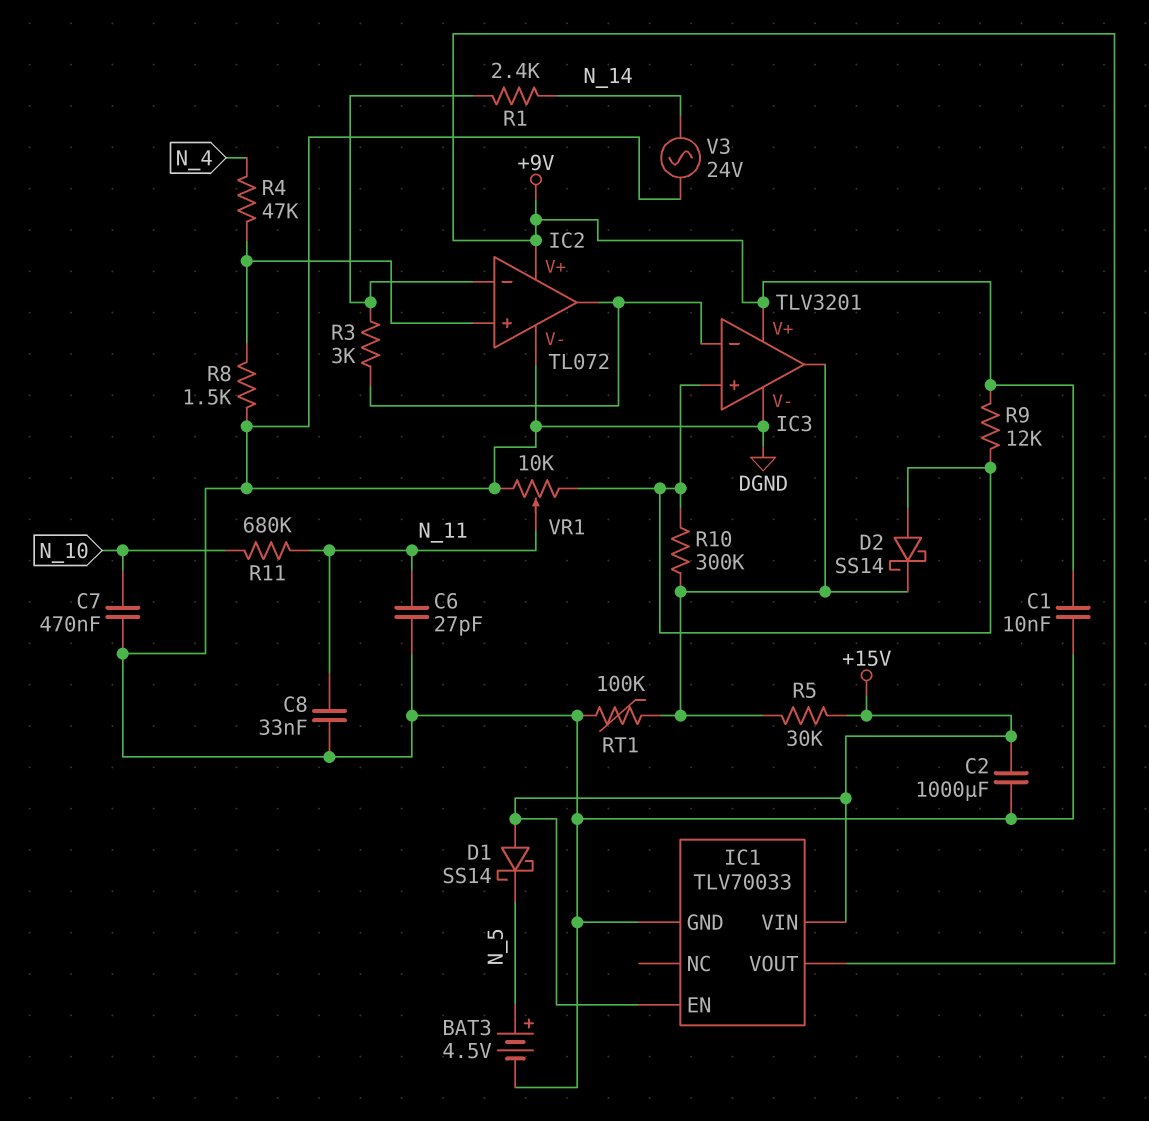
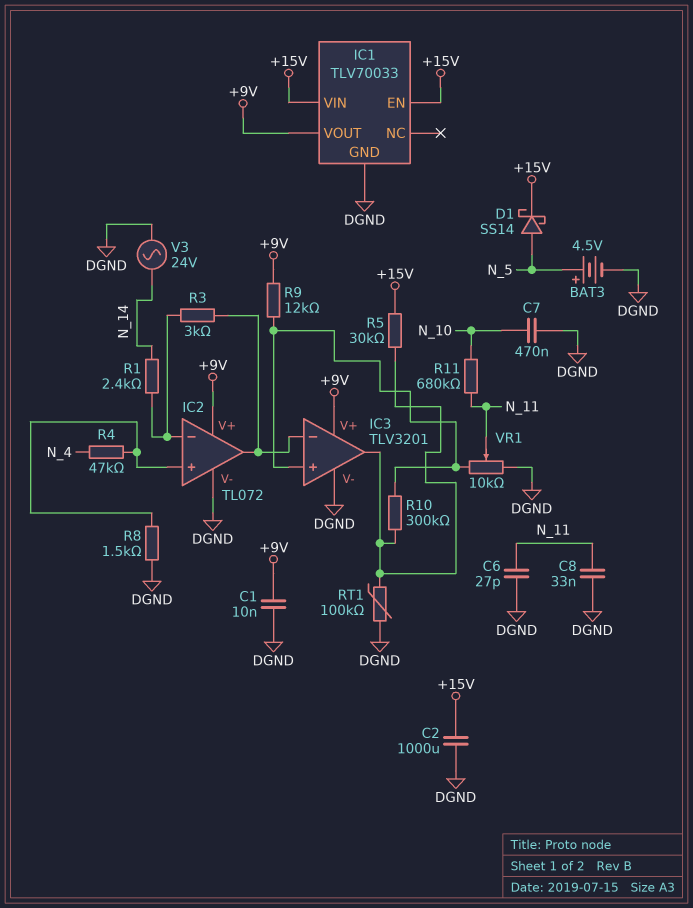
D1: schottky SS14 (A +15V, K N_5) -> schottky SS14 (A N_5, K +15V)
D2: schottky SS14 (A IC3/in+, K IC3/out) -> none

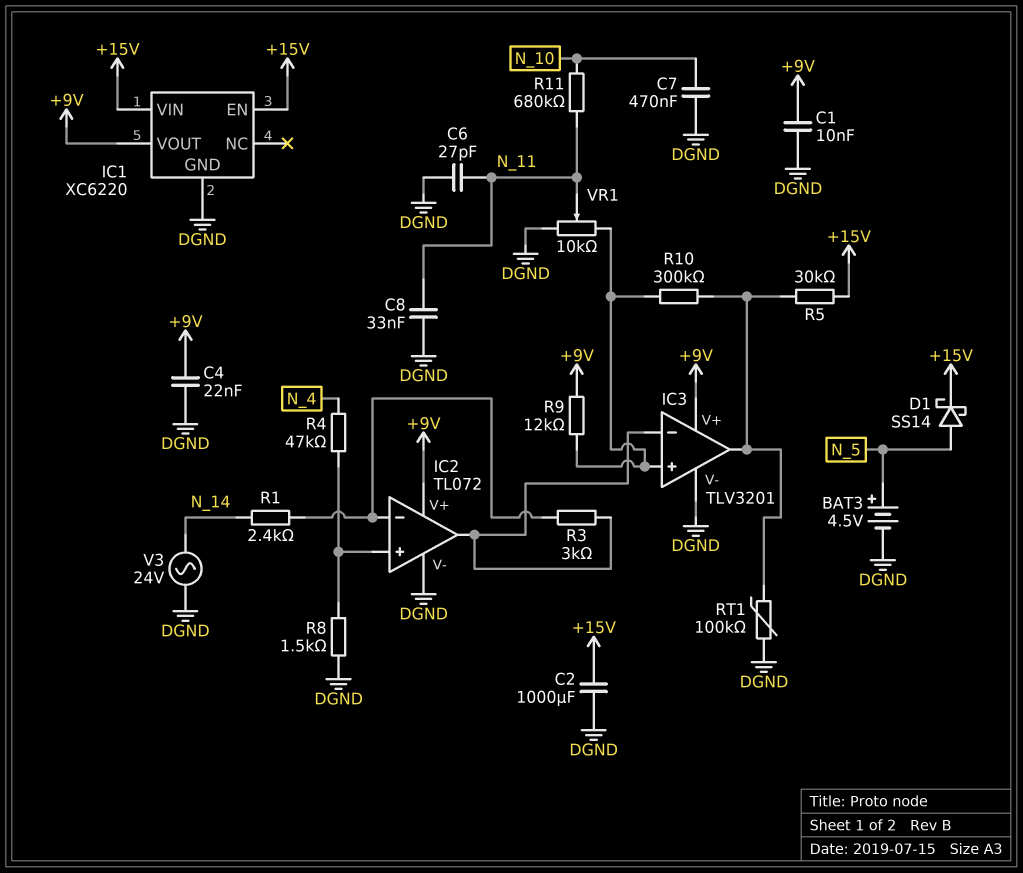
C4: none -> 22nF (+9V, DGND)
IC1: TLV70033 -> XC6220

